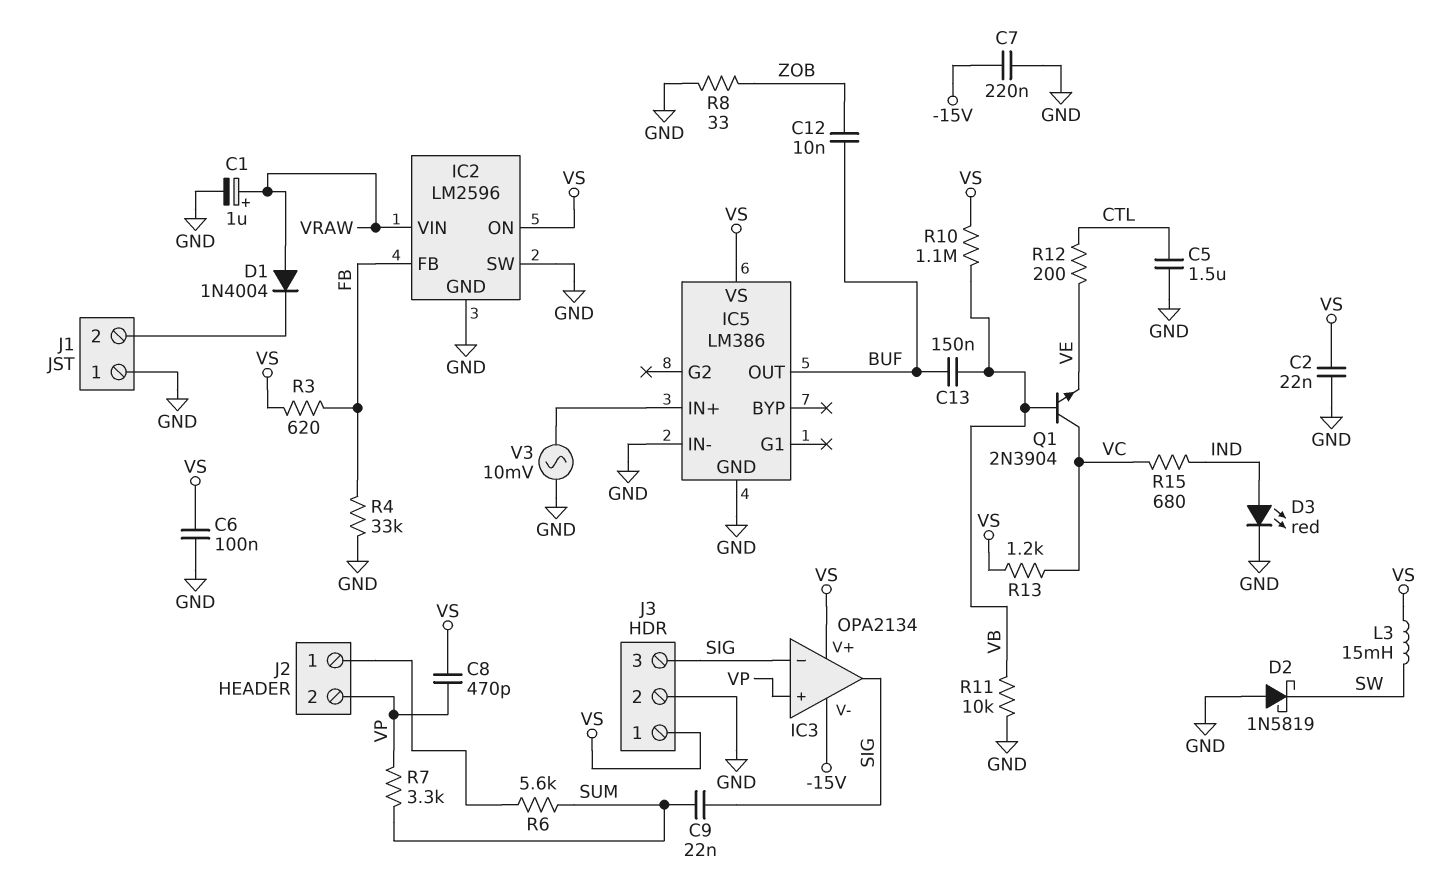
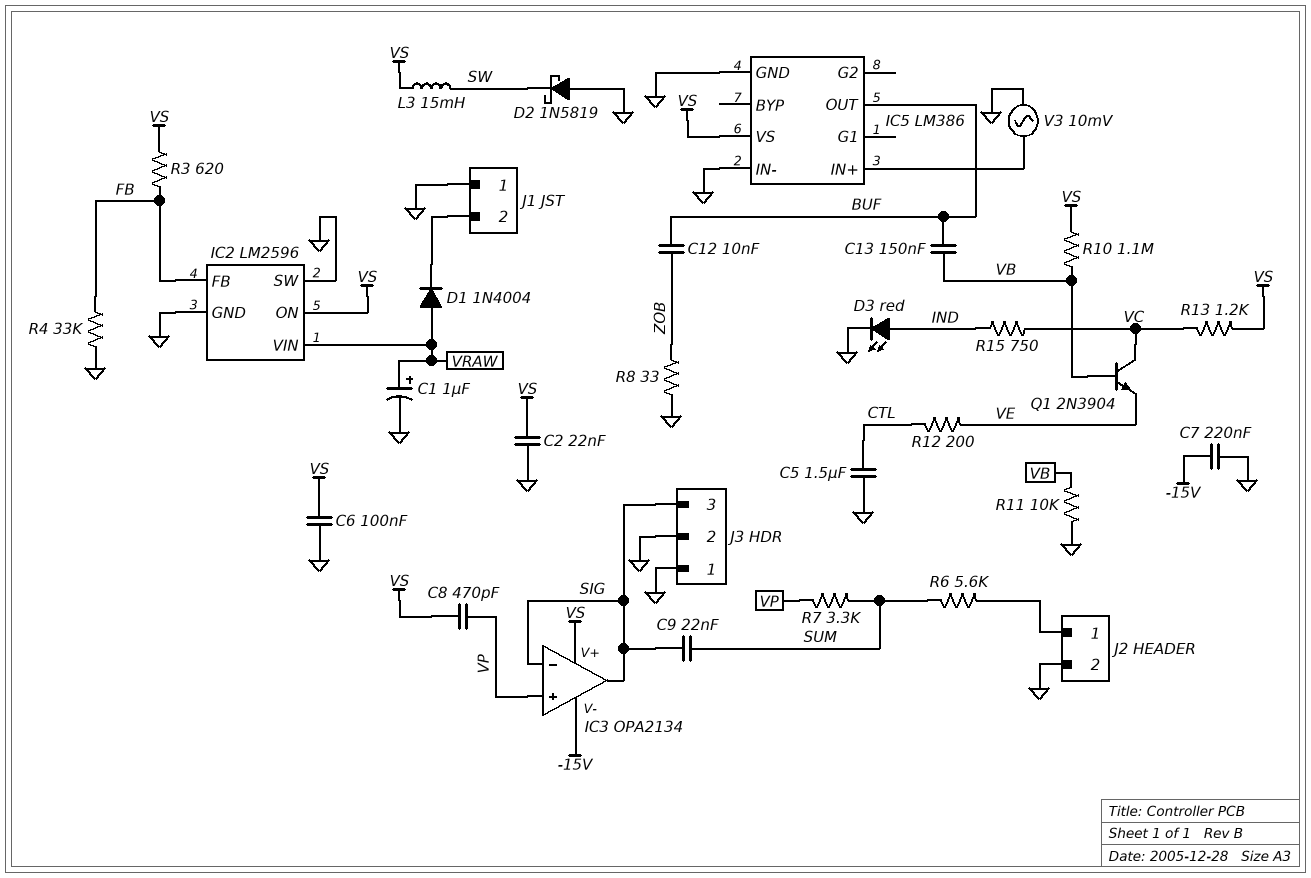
J2 pin 2: VP -> GND
J3 pin 1: VS -> GND
R15: 680 (IND, VC) -> 750 (IND, VC)

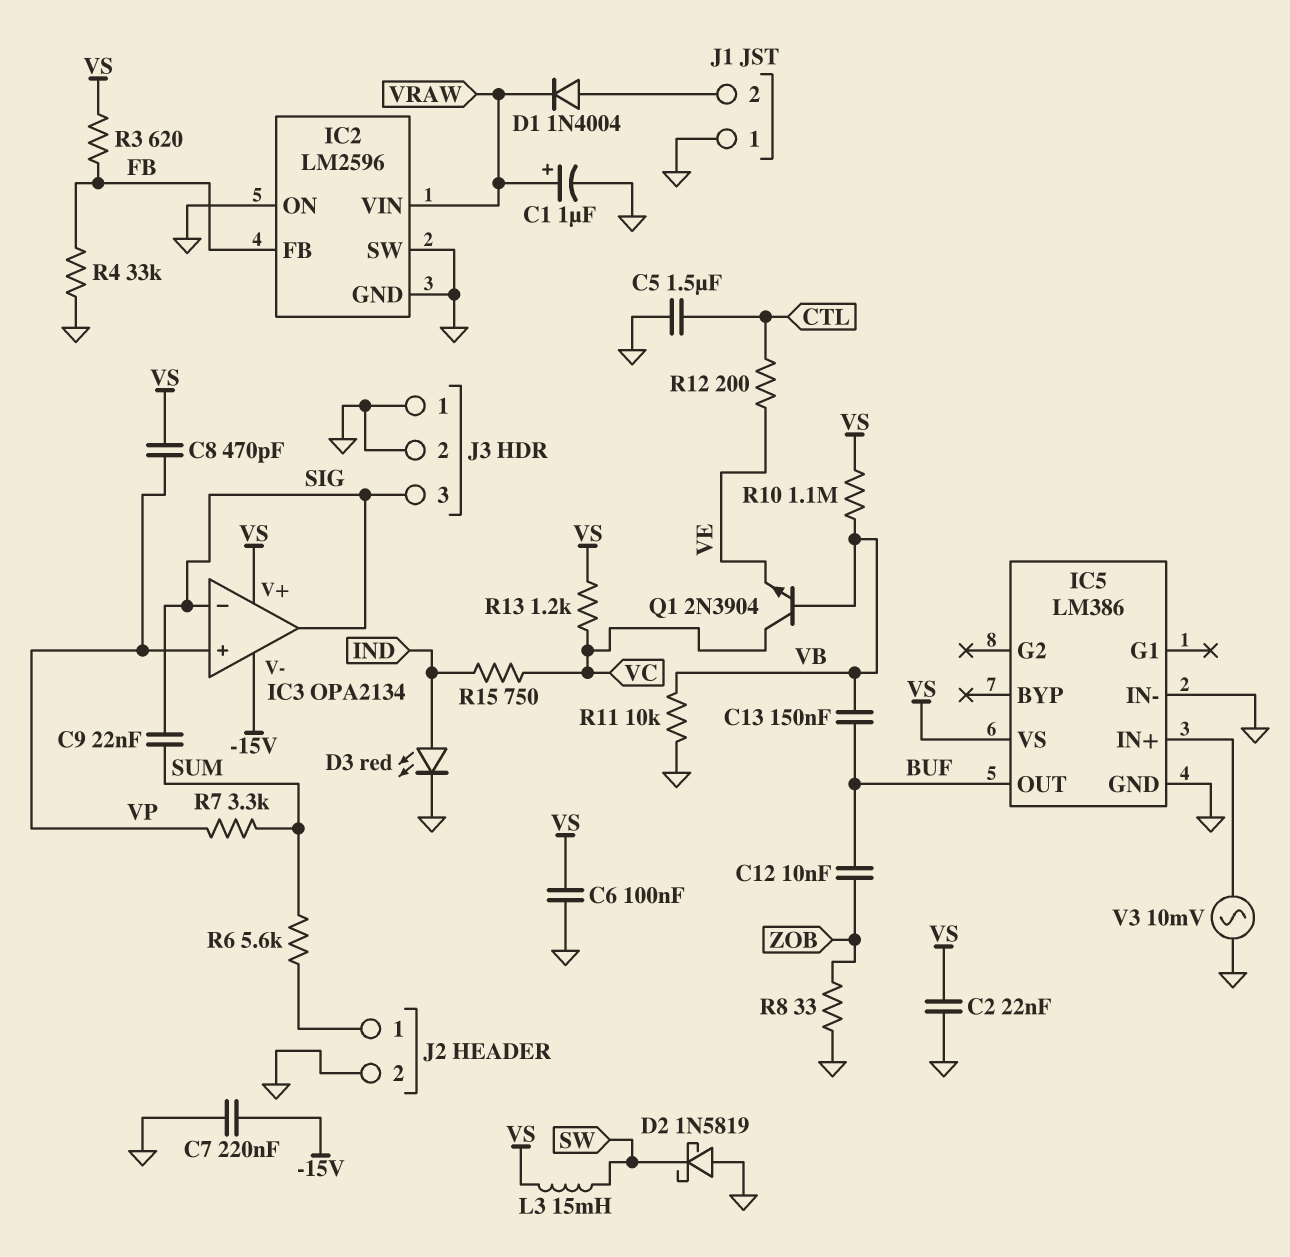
D1: diode 1N4004 (A VRAW, K J1/2) -> diode 1N4004 (A J1/2, K VRAW)
IC2 pin ON: VS -> GND

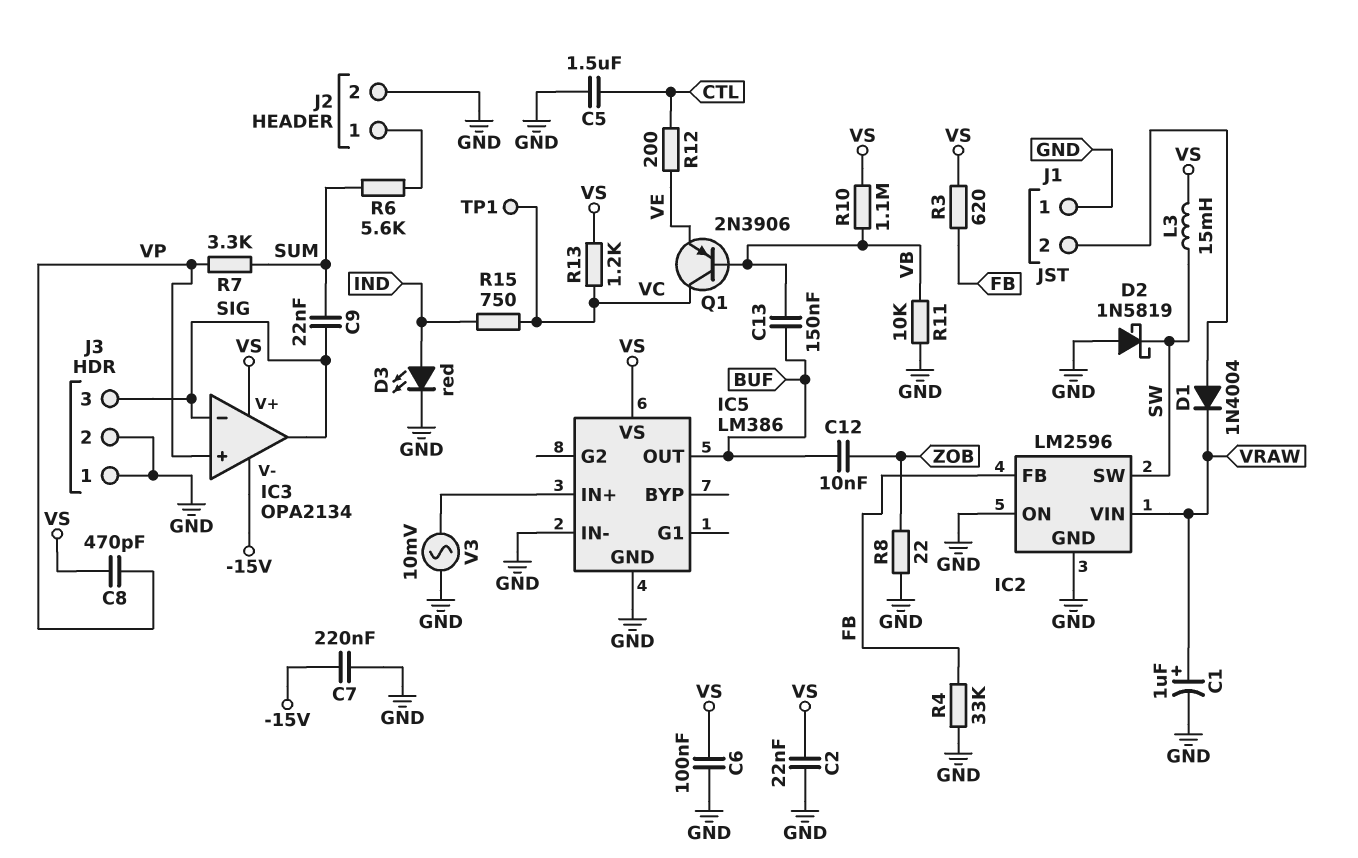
IC2 pin SW: GND -> SW
Q1: NPN 2N3904 (B VB, C VC, E VE) -> PNP 2N3906 (B VB, C VC, E VE)
R8: 33 (GND, ZOB) -> 22 (GND, ZOB)
TP1: none -> test point (VC)

